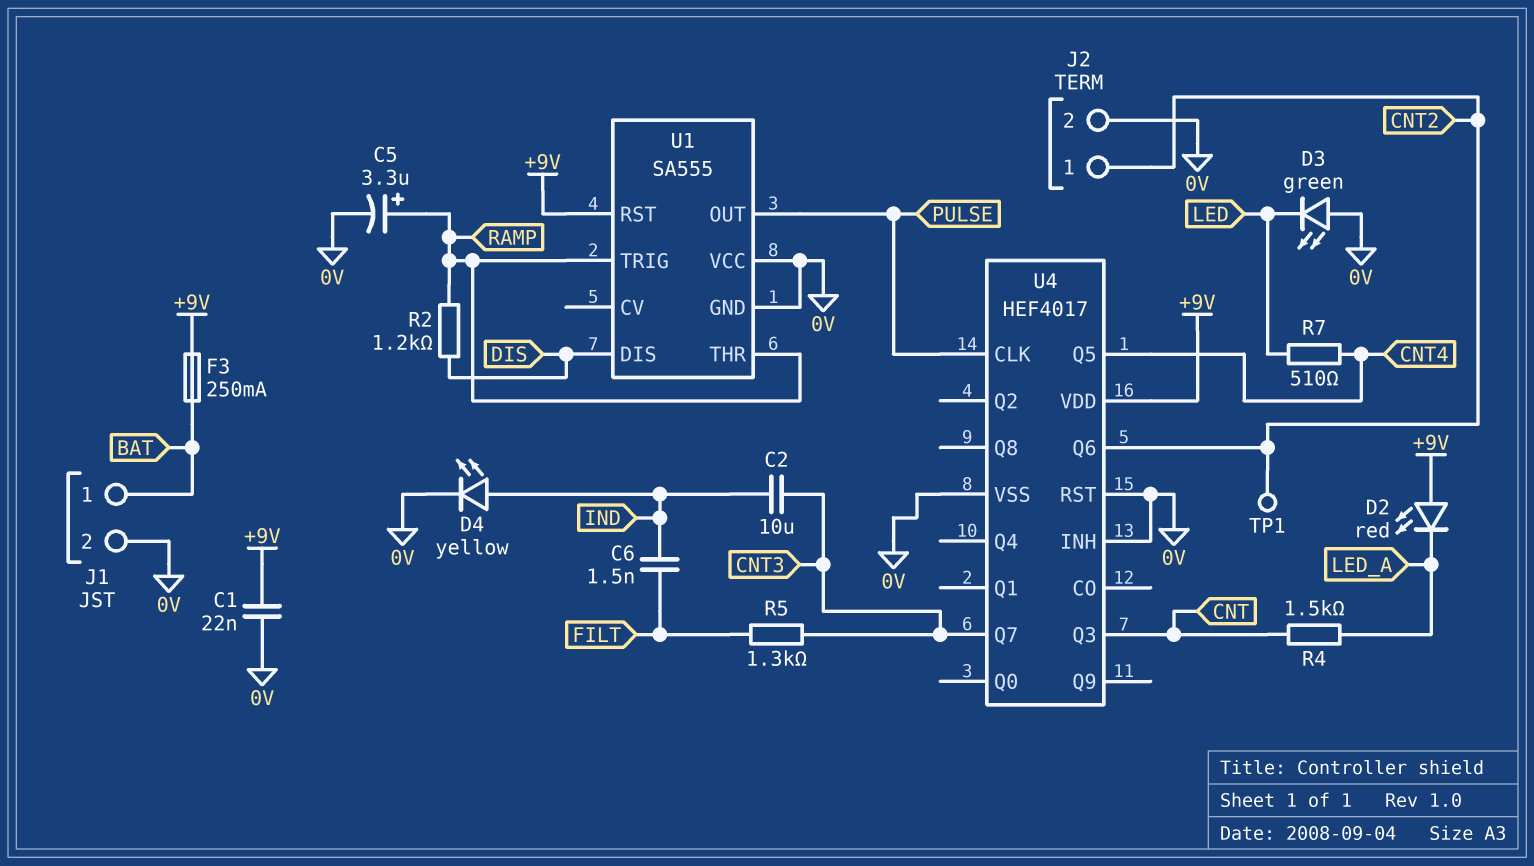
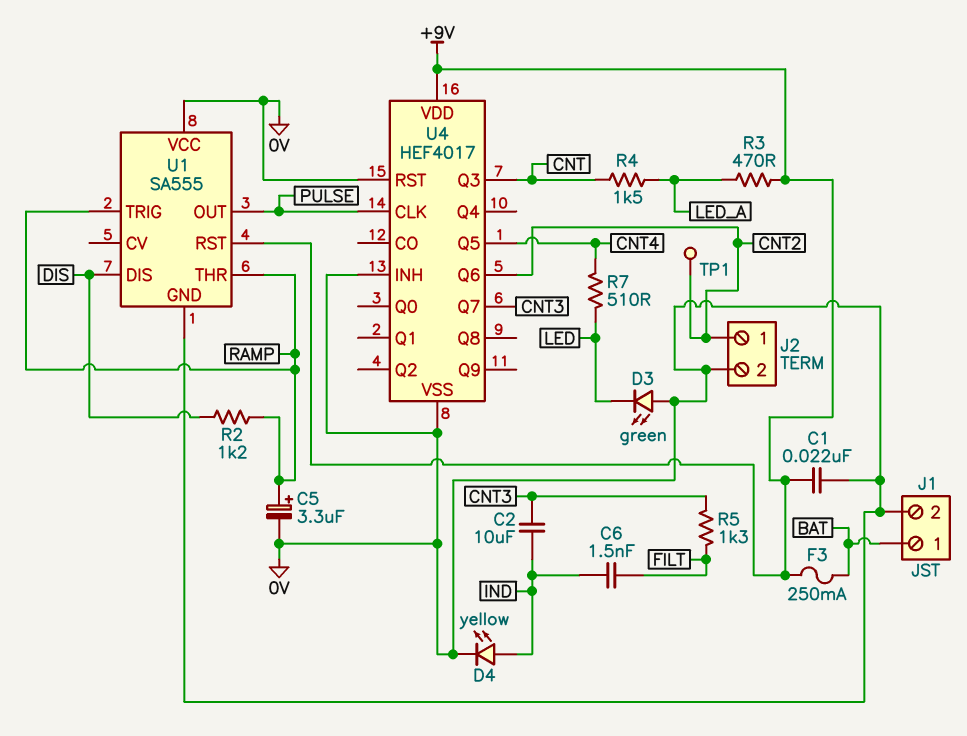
D2: LED red (A +9V, K LED_A) -> none
R3: none -> 470 (+9V, LED_A)

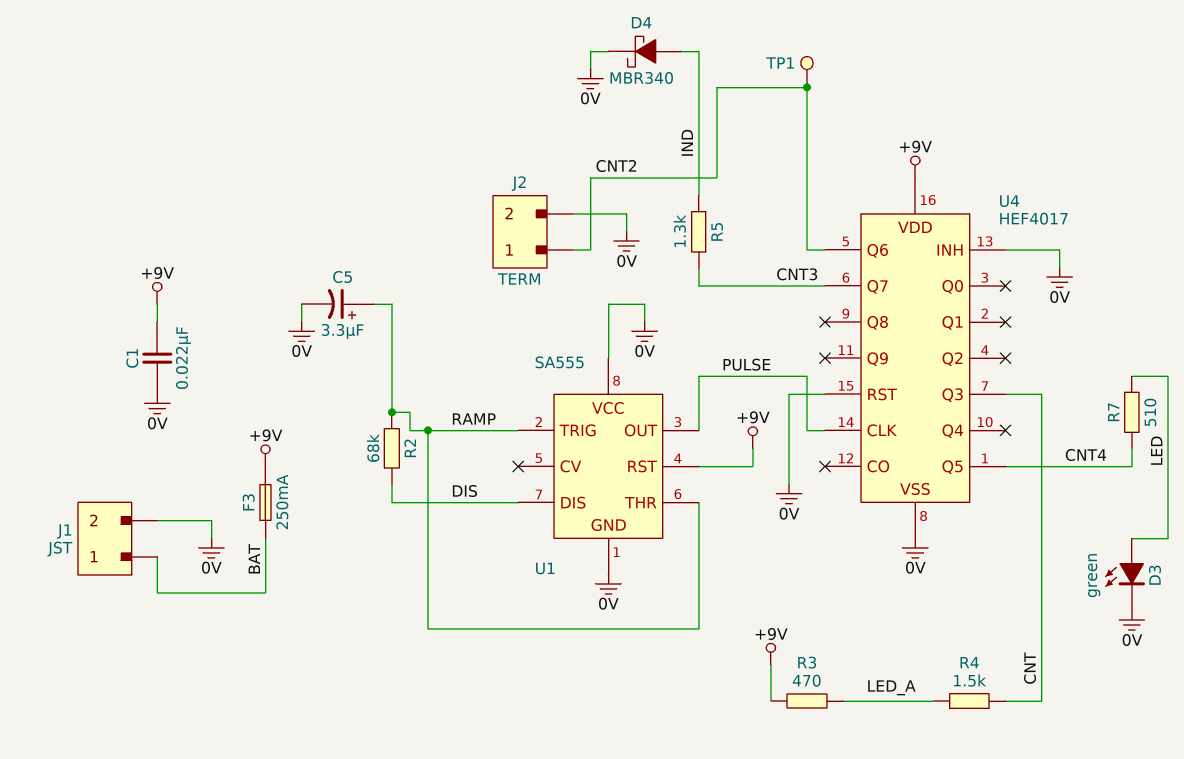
C2: 10uF (CNT3, IND) -> none
C6: 1.5nF (FILT, IND) -> none
D3: LED green (A 0V, K LED) -> LED green (A LED, K 0V)
D4: LED yellow (A IND, K 0V) -> schottky MBR340 (A IND, K 0V)
R2: 1.2k (DIS, RAMP) -> 68k (DIS, RAMP)
R5: 1.3k (CNT3, FILT) -> 1.3k (CNT3, IND)

